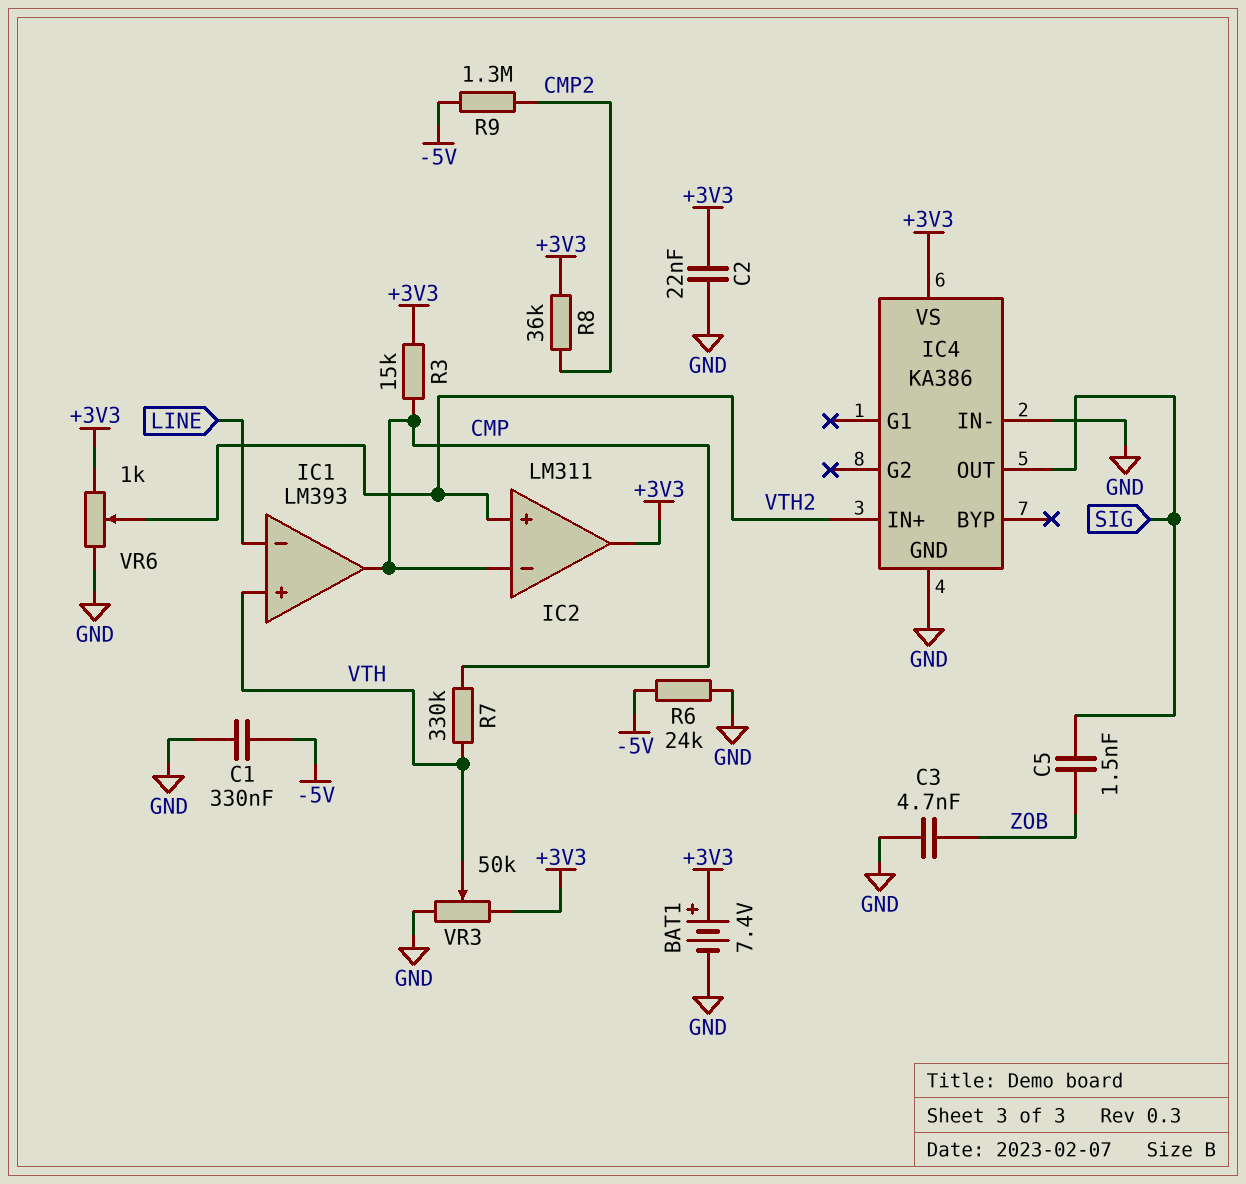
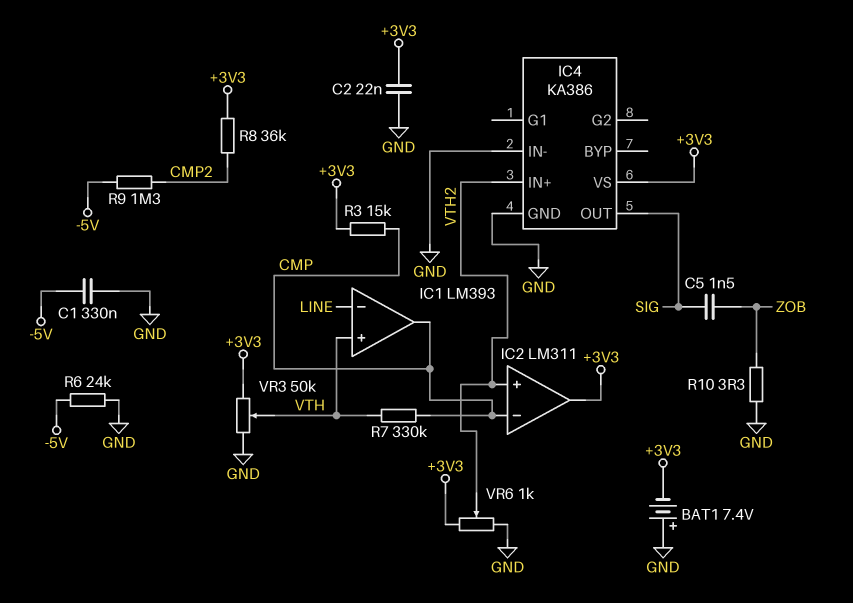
BAT1: 7.4V (plus +3V3, minus GND) -> 7.4V (plus GND, minus +3V3)
C3: 4.7nF (GND, ZOB) -> none
R10: none -> 3.3 (GND, ZOB)

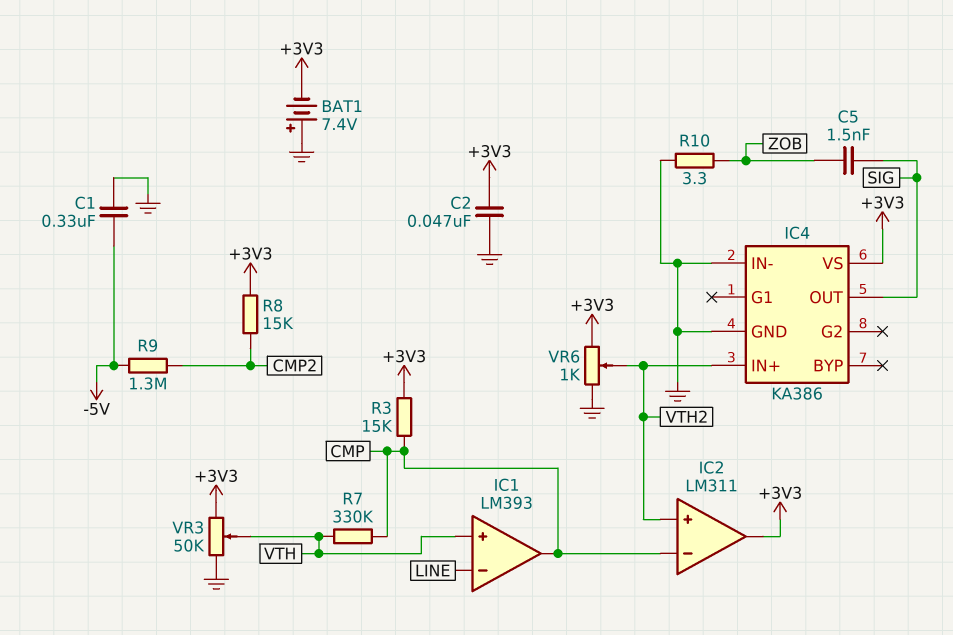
C2: 22nF (+3V3, GND) -> 47nF (+3V3, GND)
R6: 24k (-5V, GND) -> none
R8: 36k (+3V3, CMP2) -> 15k (+3V3, CMP2)

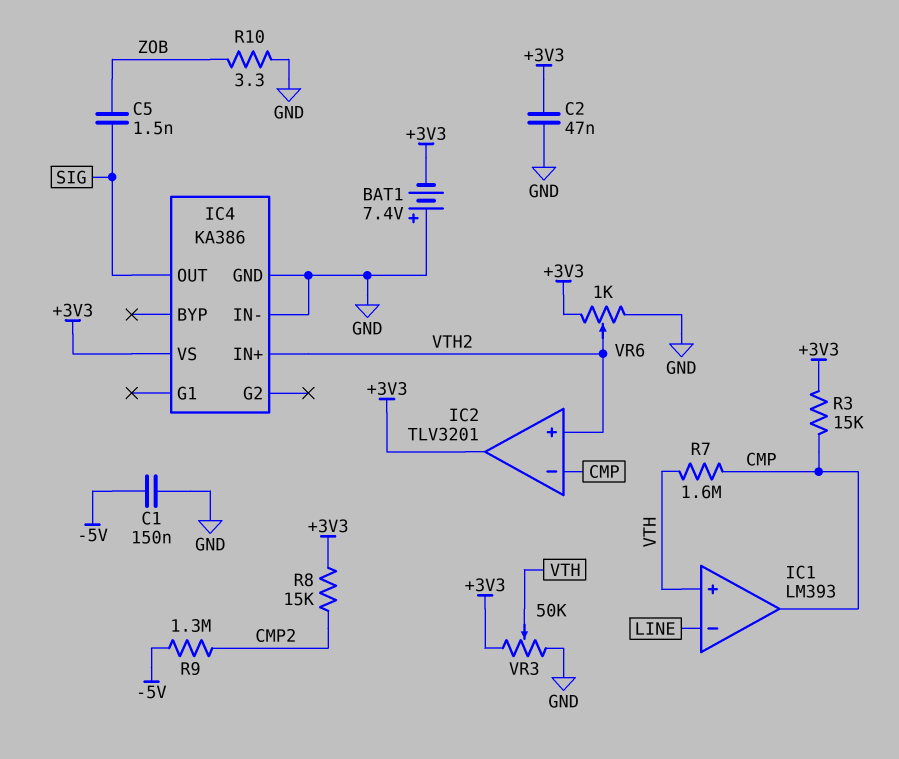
C1: 330nF (-5V, GND) -> 150nF (-5V, GND)
IC2: LM311 -> TLV3201
R7: 330k (CMP, VTH) -> 1.6M (CMP, VTH)

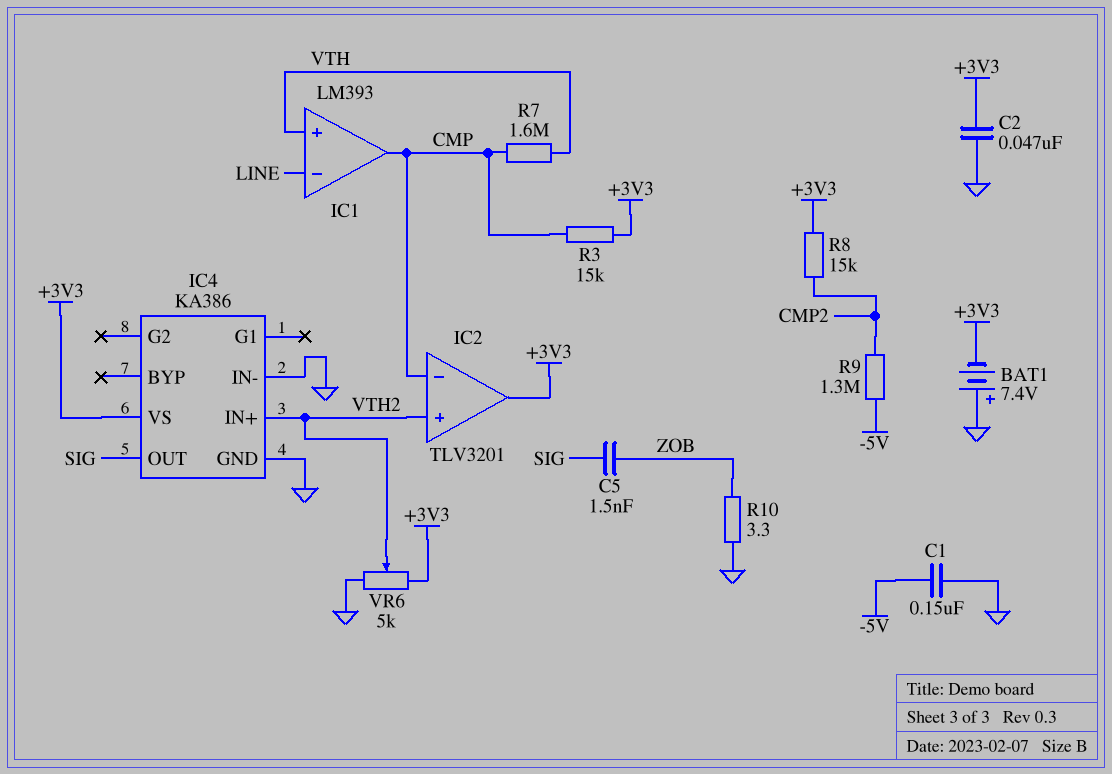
VR3: 50k (+3V3, GND, wiper VTH) -> none
VR6: 1k (+3V3, GND, wiper VTH2) -> 5k (+3V3, GND, wiper VTH2)

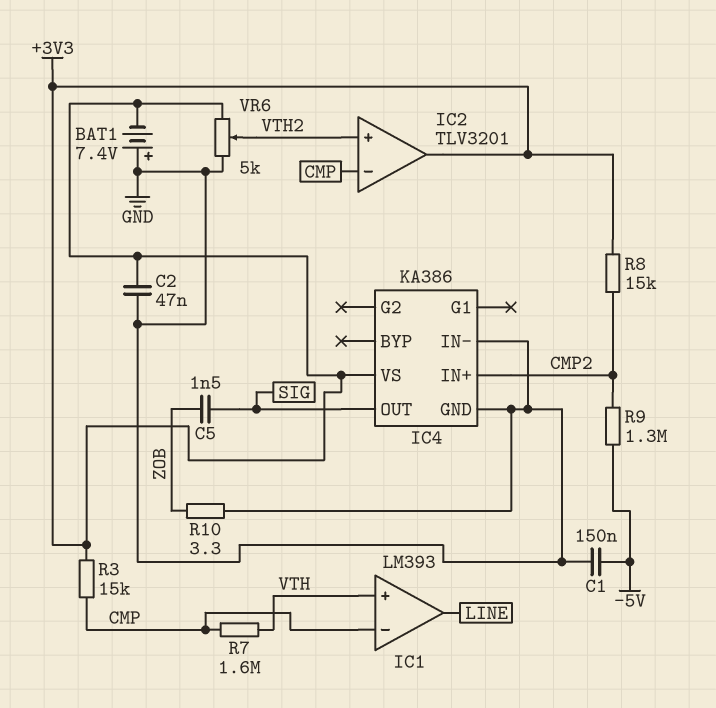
IC1 pin in-: LINE -> CMP
IC1 pin out: CMP -> LINE
IC4 pin IN+: VTH2 -> CMP2

